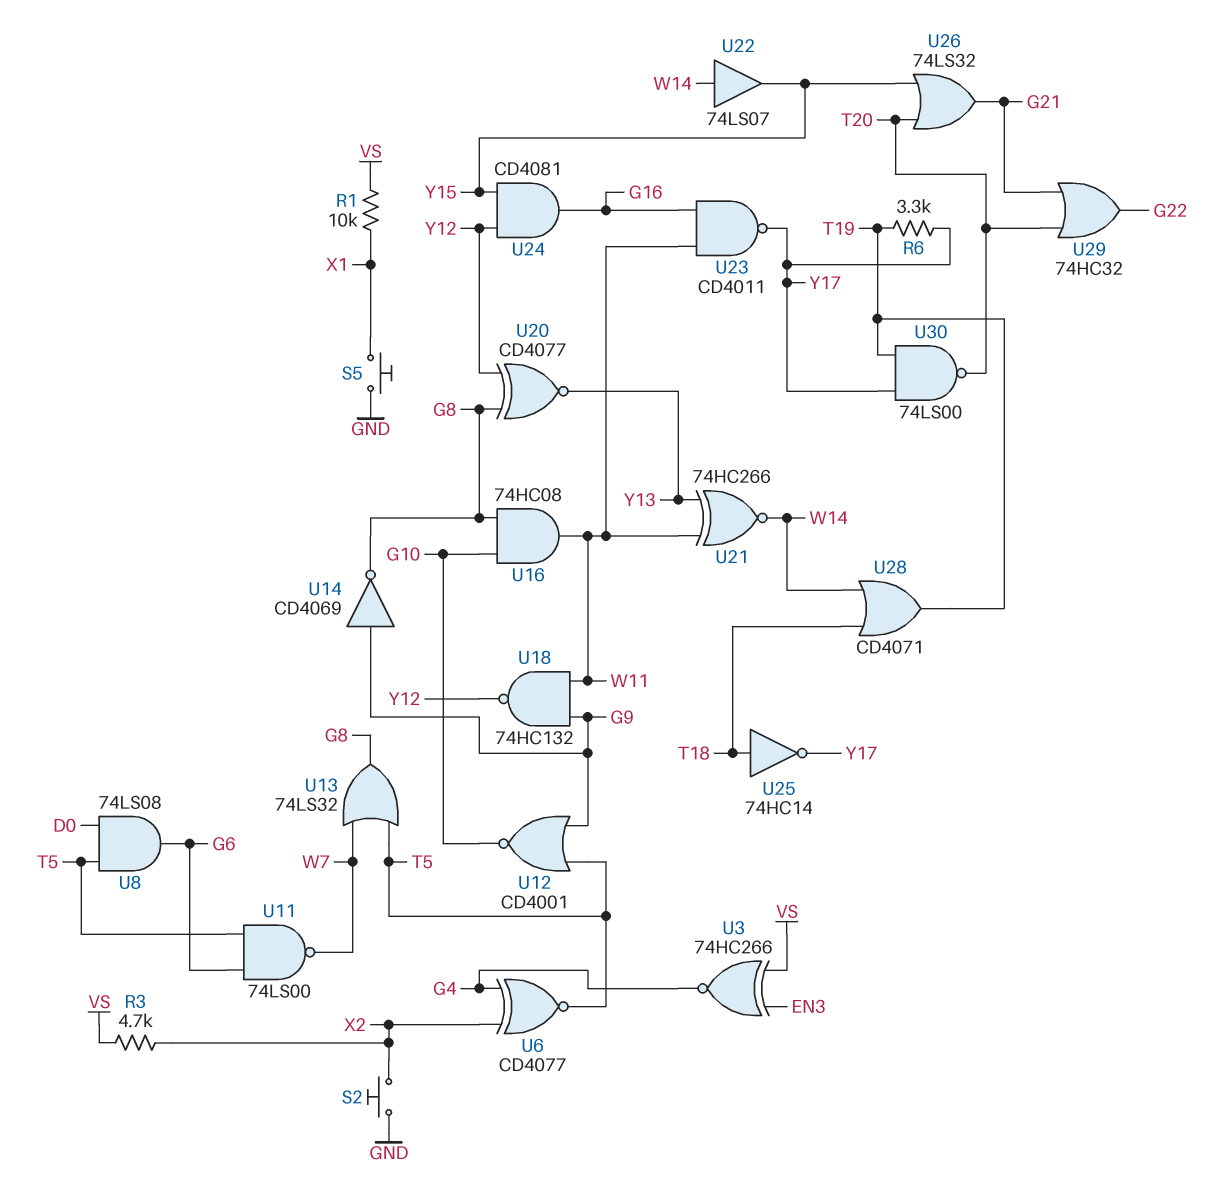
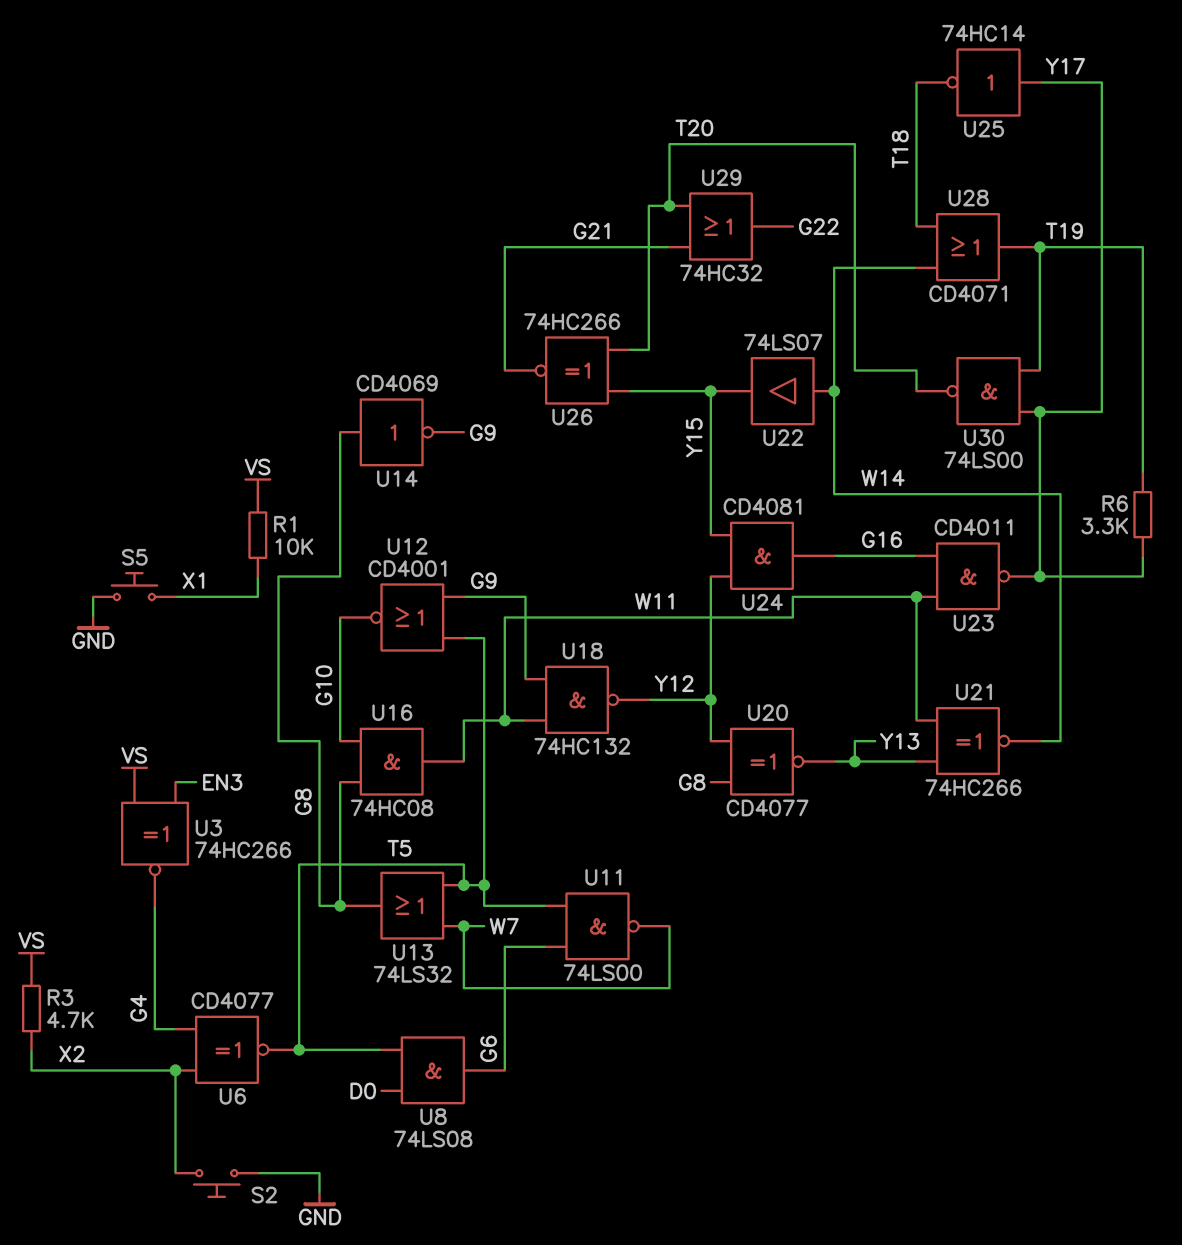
U14: NOT CD4069 (in G9, out G8) -> NOT CD4069 (in G8, out G9)
U25: NOT 74HC14 (in T18, out Y17) -> NOT 74HC14 (in Y17, out T18)
U26: OR 74LS32 (in T20, in Y15, out G21) -> XNOR 74HC266 (in T20, in Y15, out G21)

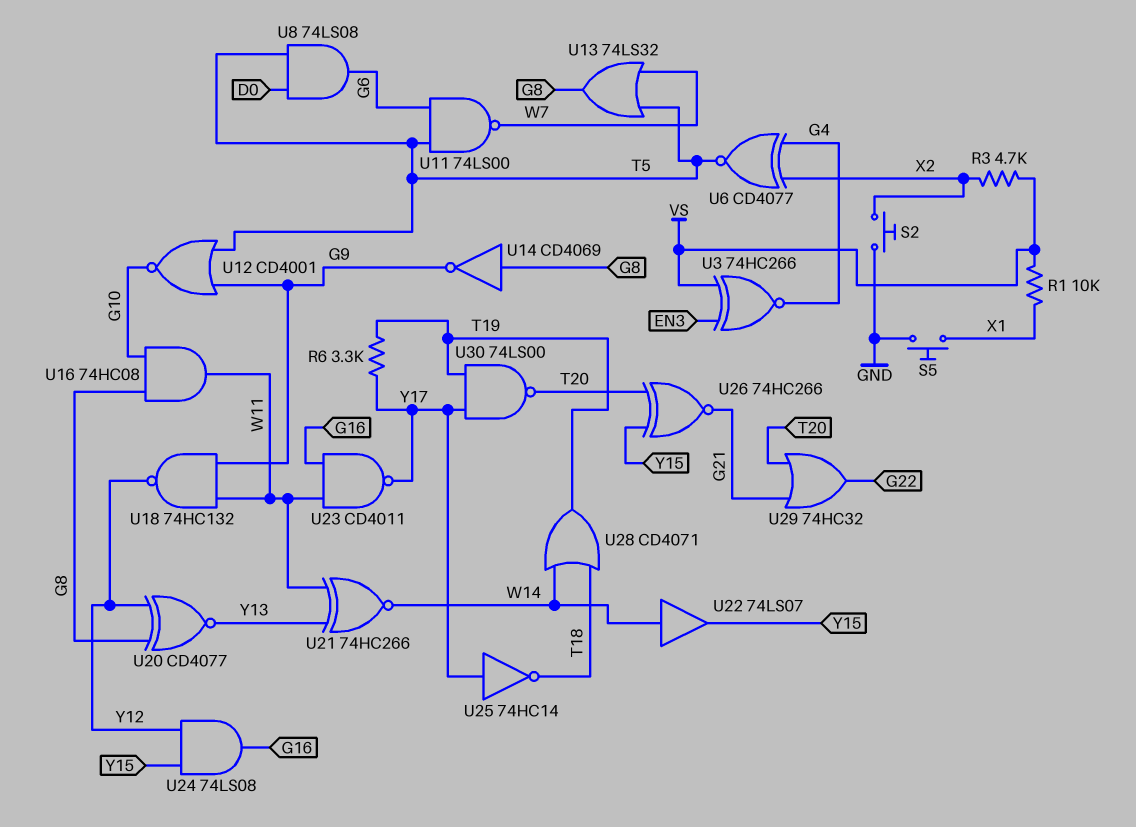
U24: AND CD4081 (in Y12, in Y15, out G16) -> AND 74LS08 (in Y12, in Y15, out G16)

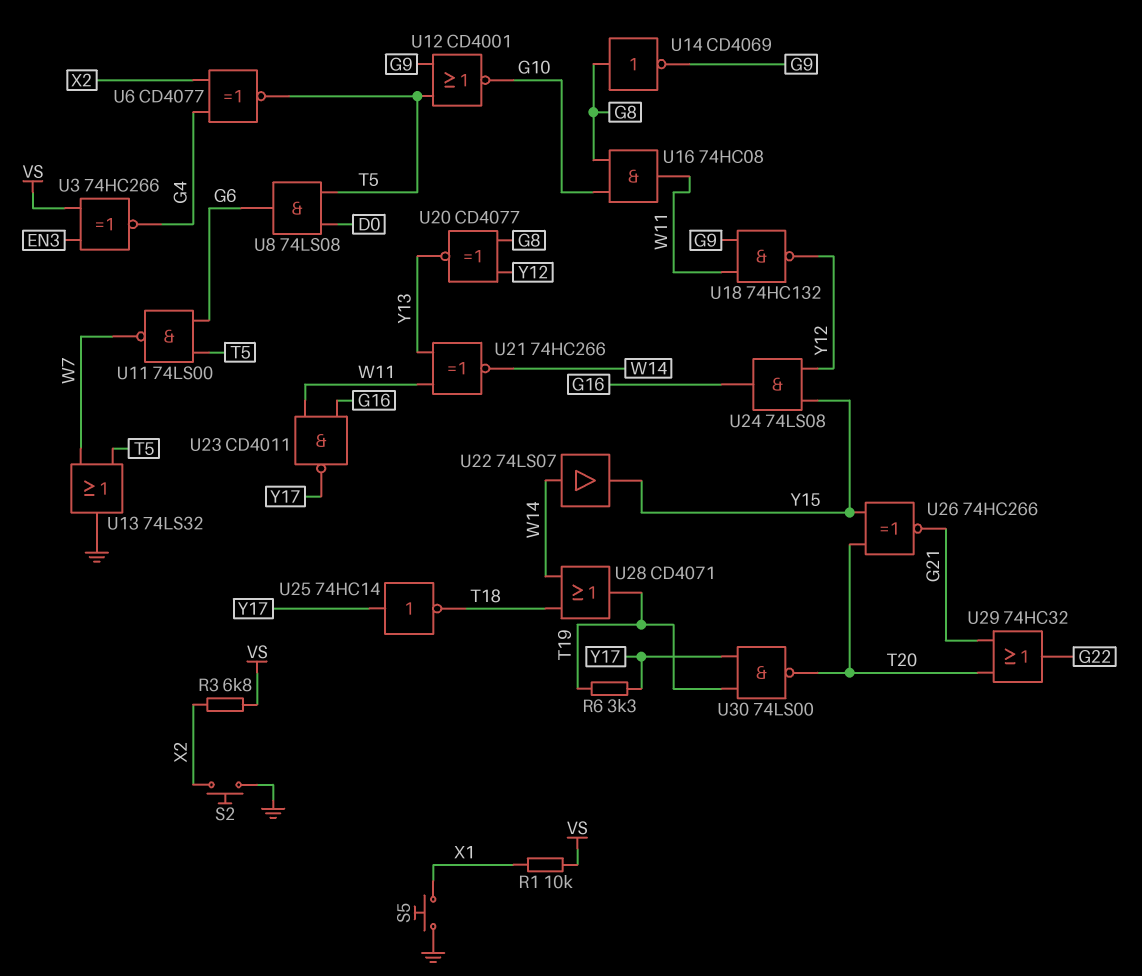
R3: 4.7k (VS, X2) -> 6.8k (VS, X2)
U13: OR 74LS32 (in T5, in W7, out G8) -> OR 74LS32 (in T5, in W7, out GND)

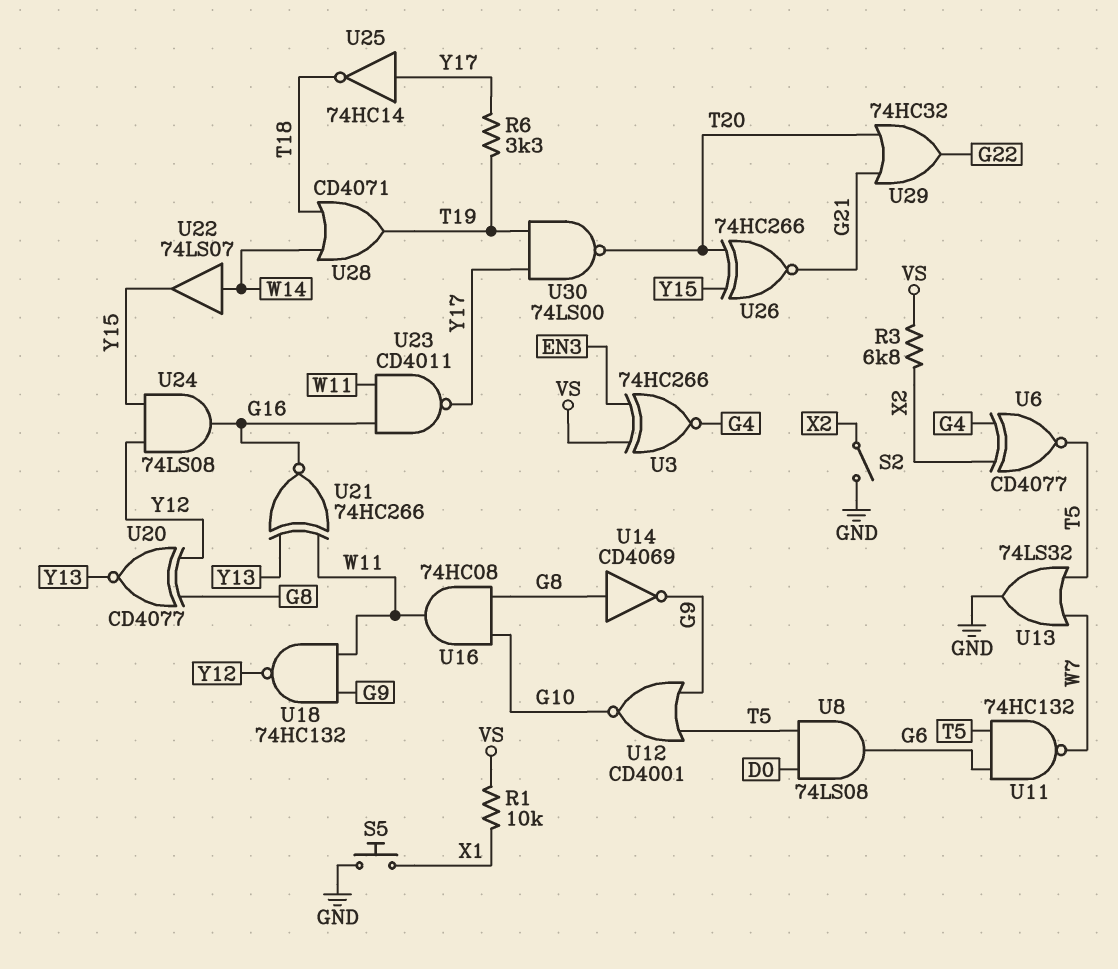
S2: button (GND, X2) -> switch (GND, X2)
U11: NAND 74LS00 (in G6, in T5, out W7) -> NAND 74HC132 (in G6, in T5, out W7)
U21: XNOR 74HC266 (in W11, in Y13, out W14) -> XNOR 74HC266 (in W11, in Y13, out G16)

